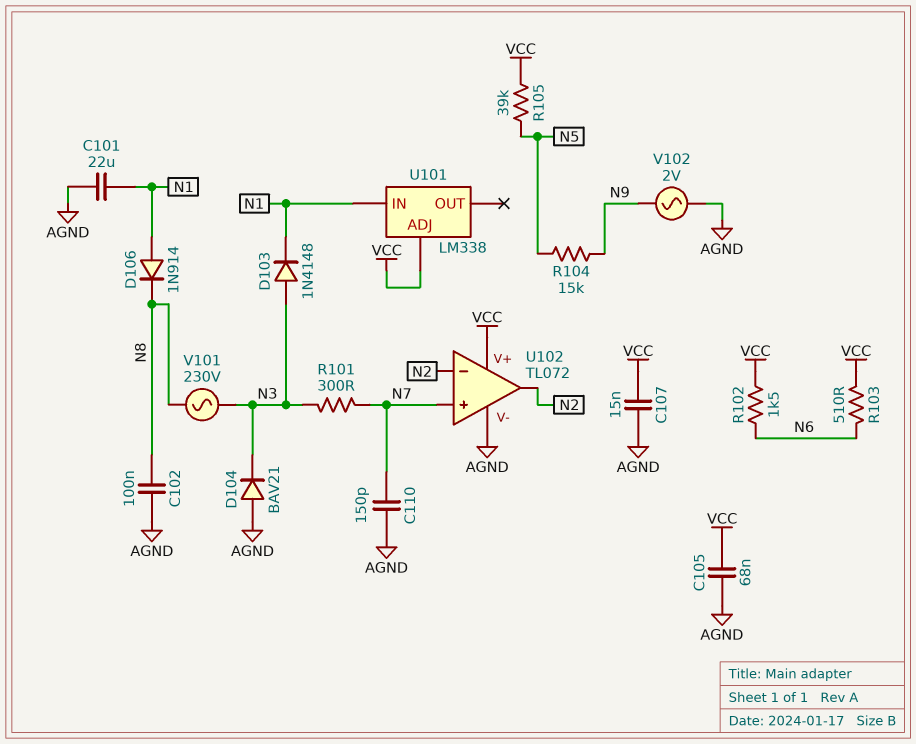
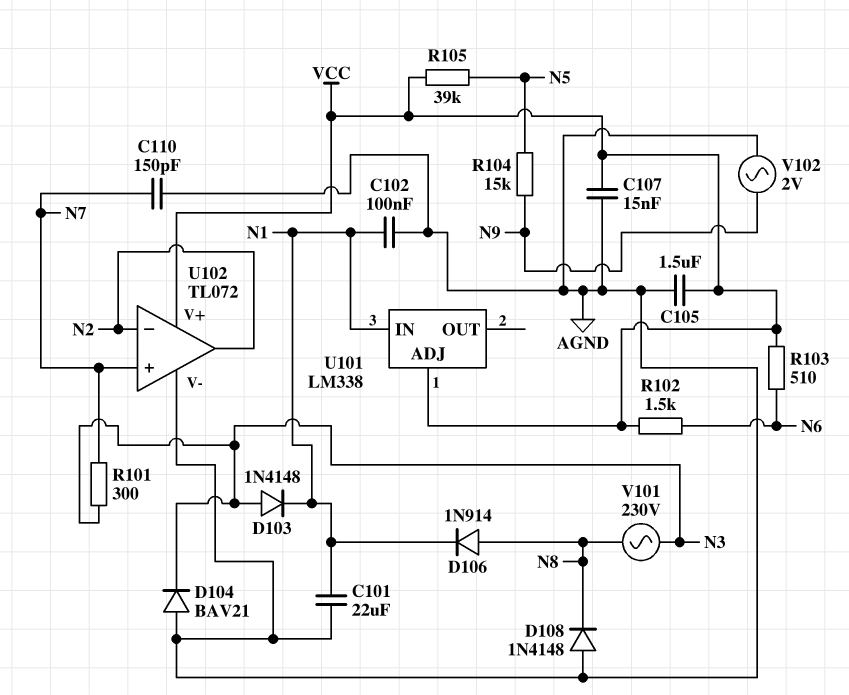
C102: 100nF (AGND, N8) -> 100nF (AGND, N1)
C105: 68nF (AGND, VCC) -> 1.5uF (AGND, VCC)
D106: diode 1N914 (A N1, K N8) -> diode 1N914 (A N8, K N1)
D108: none -> diode 1N4148 (A AGND, K N8)

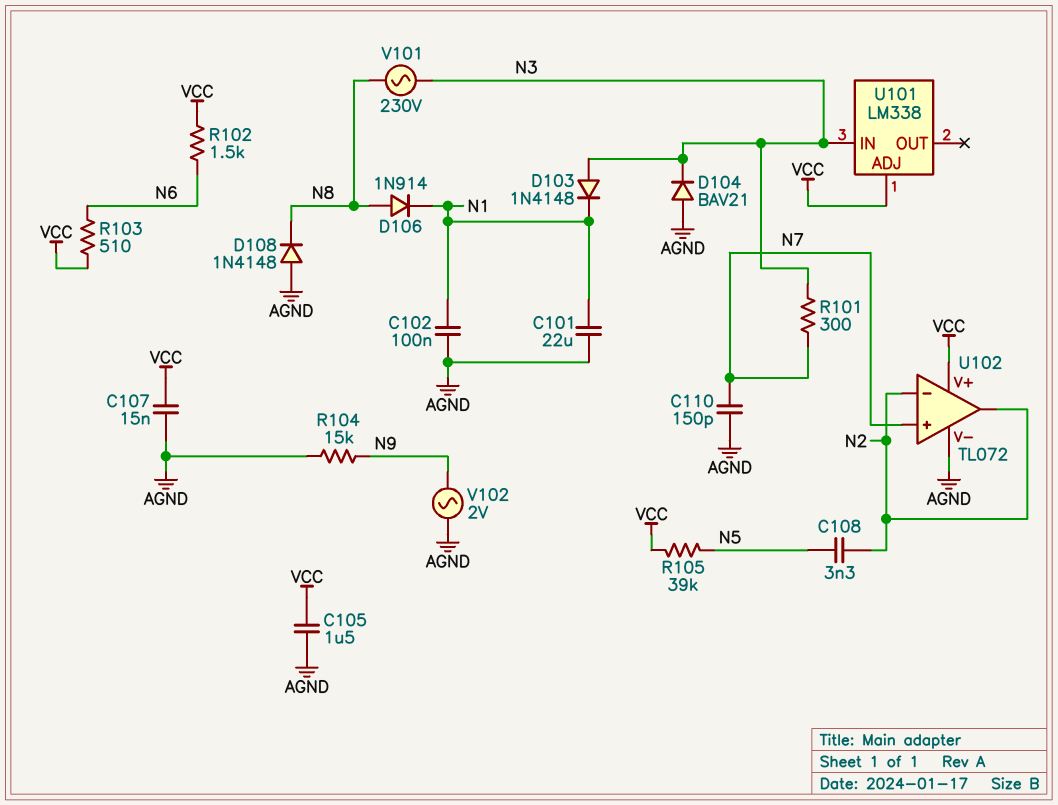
C108: none -> 3.3nF (N2, N5)
R104: 15k (N5, N9) -> 15k (AGND, N9)
U101 pin IN: N1 -> N3

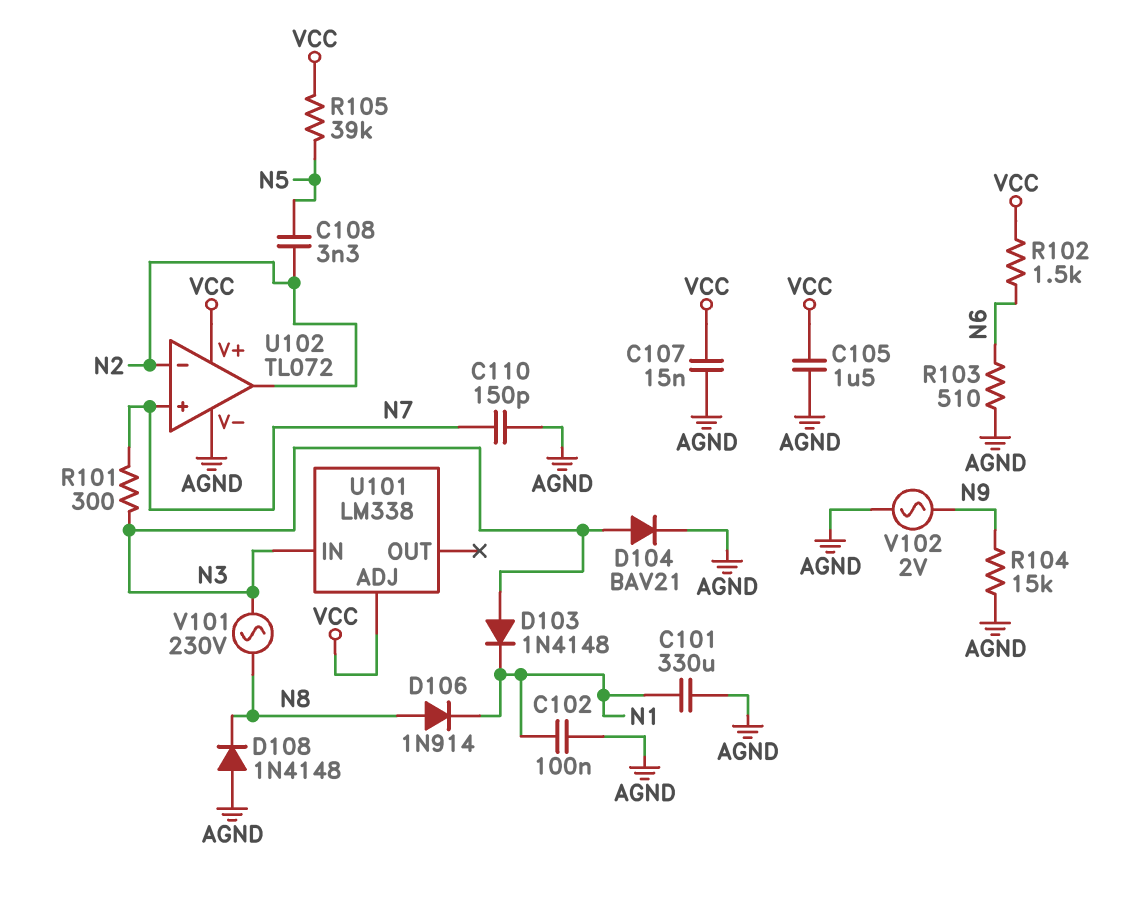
C101: 22uF (AGND, N1) -> 330uF (AGND, N1)
D104: diode BAV21 (A AGND, K N3) -> diode BAV21 (A N3, K AGND)
R103: 510 (N6, VCC) -> 510 (AGND, N6)

